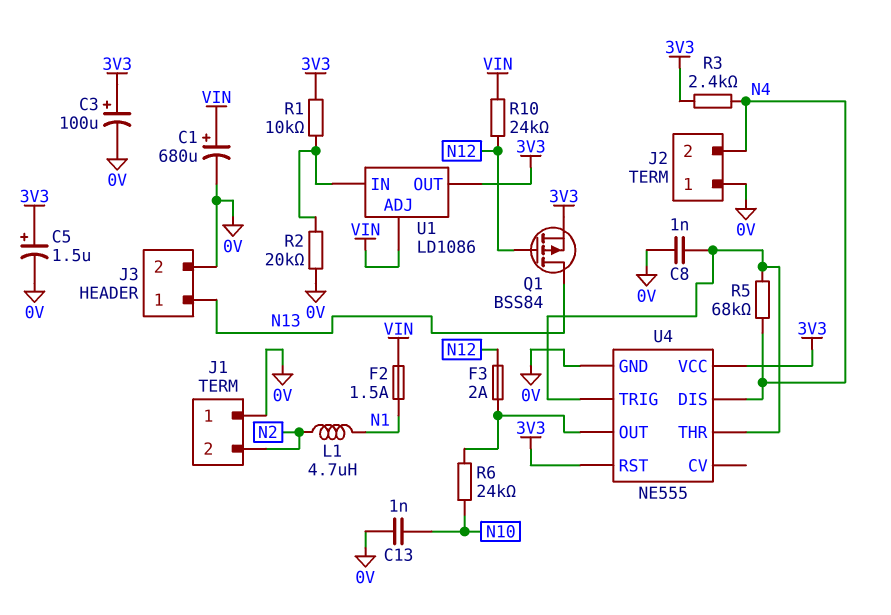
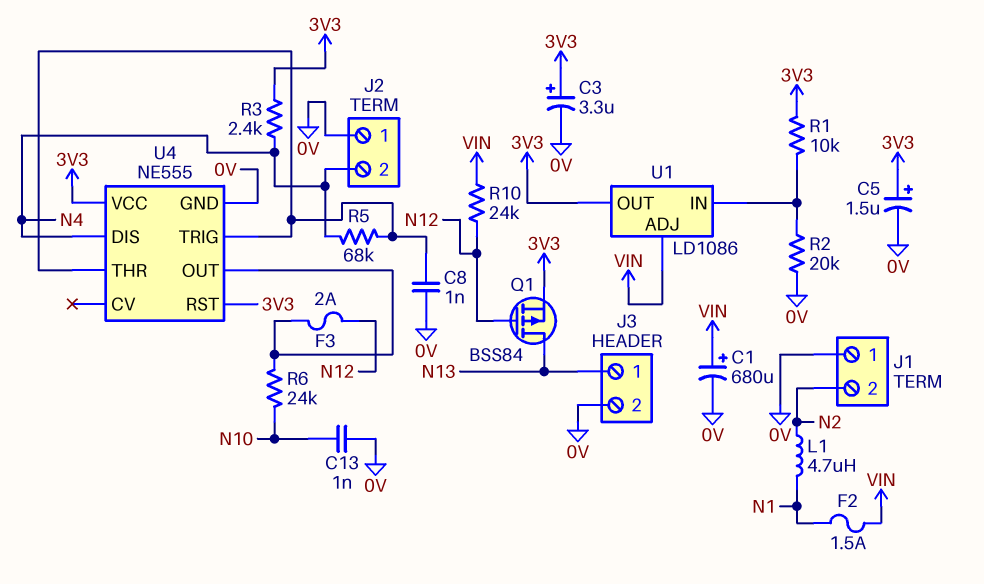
C3: 100uF (plus 3V3, minus 0V) -> 3.3uF (plus 3V3, minus 0V)

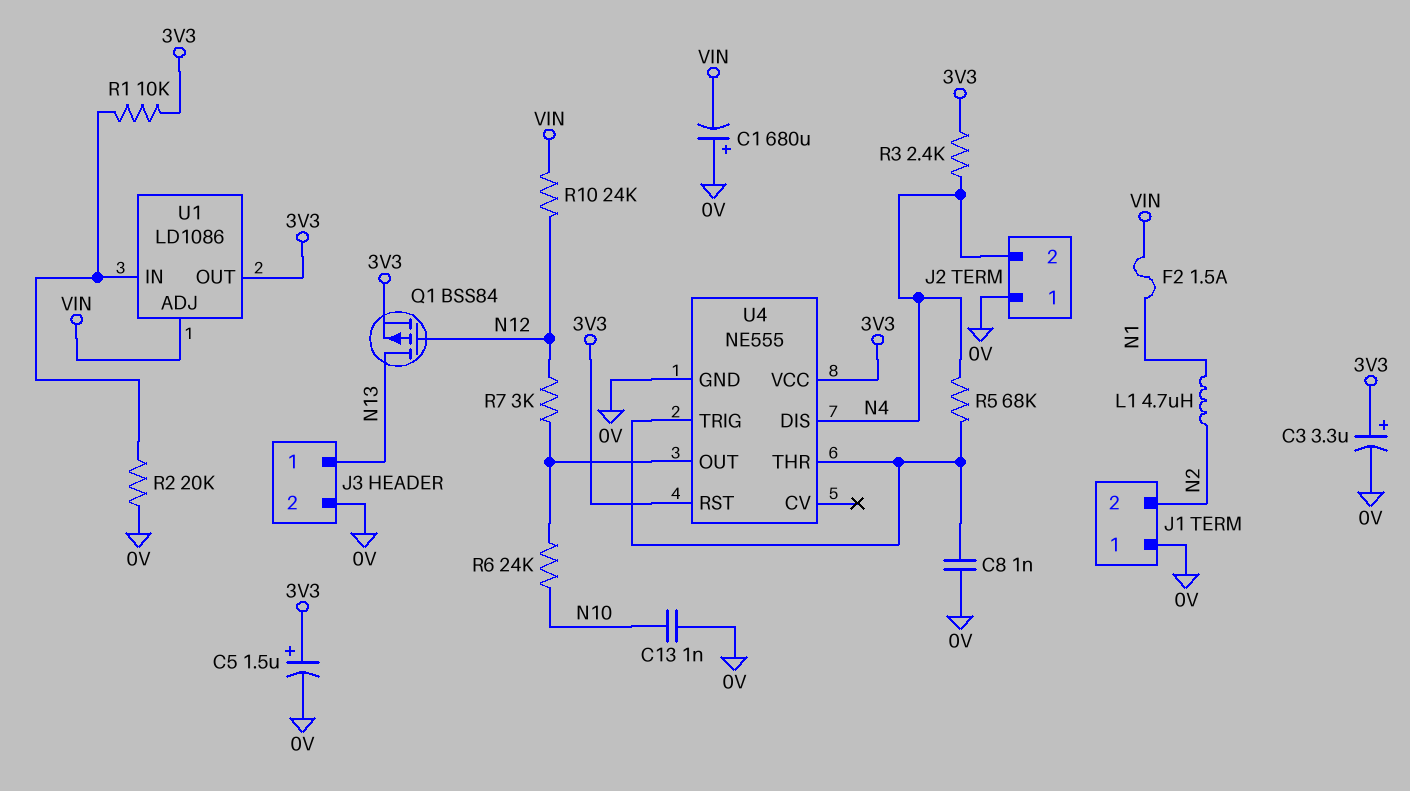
C1: 680uF (plus VIN, minus 0V) -> 680uF (plus 0V, minus VIN)
F3: 2A (N12, U4/OUT) -> none
R7: none -> 3k (N12, U4/OUT)

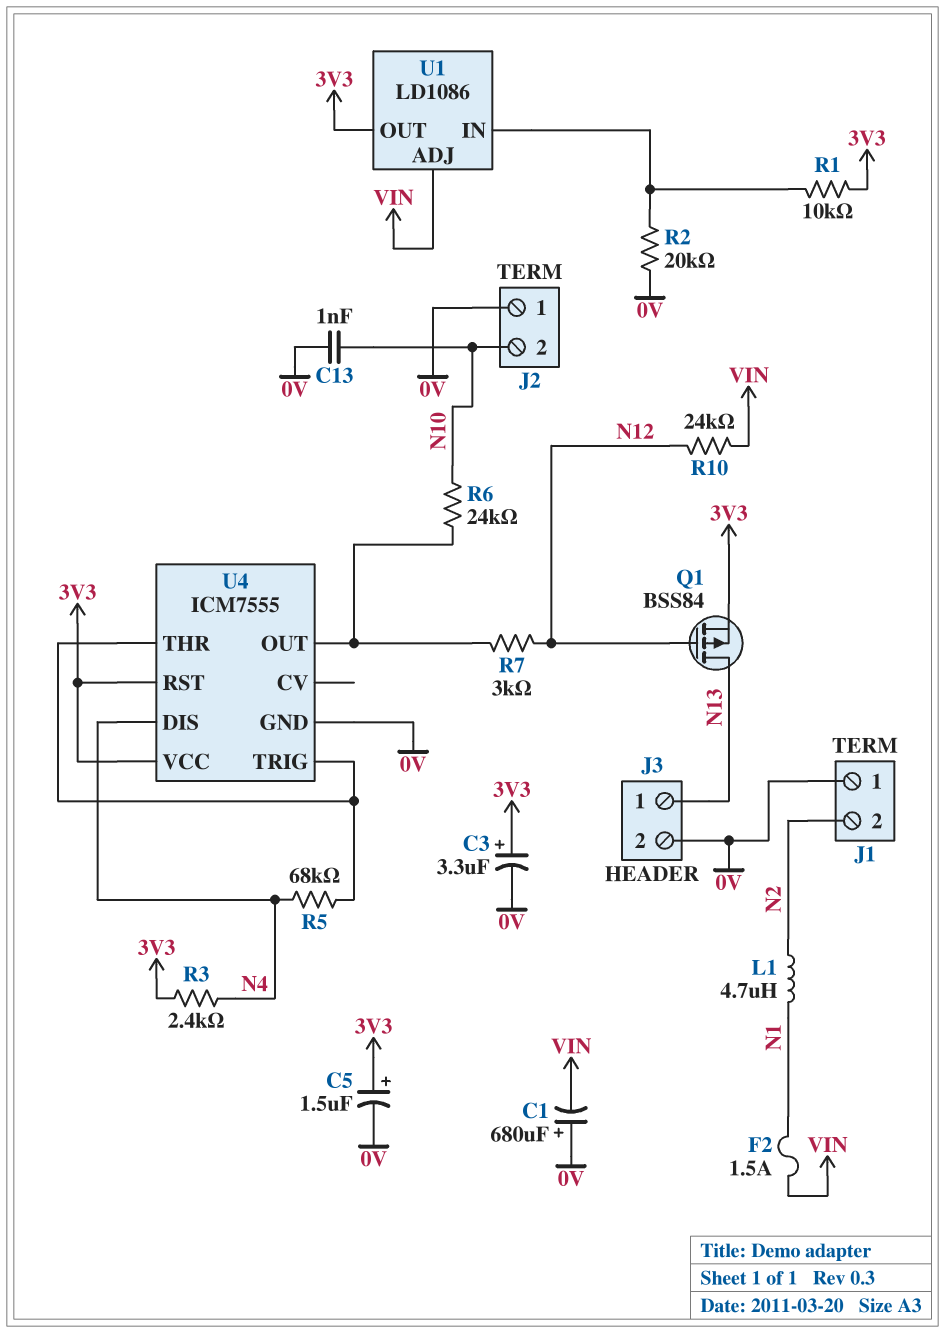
C8: 1nF (0V, U4/THR) -> none
J2 pin 2: N4 -> N10
U4: NE555 -> ICM7555

